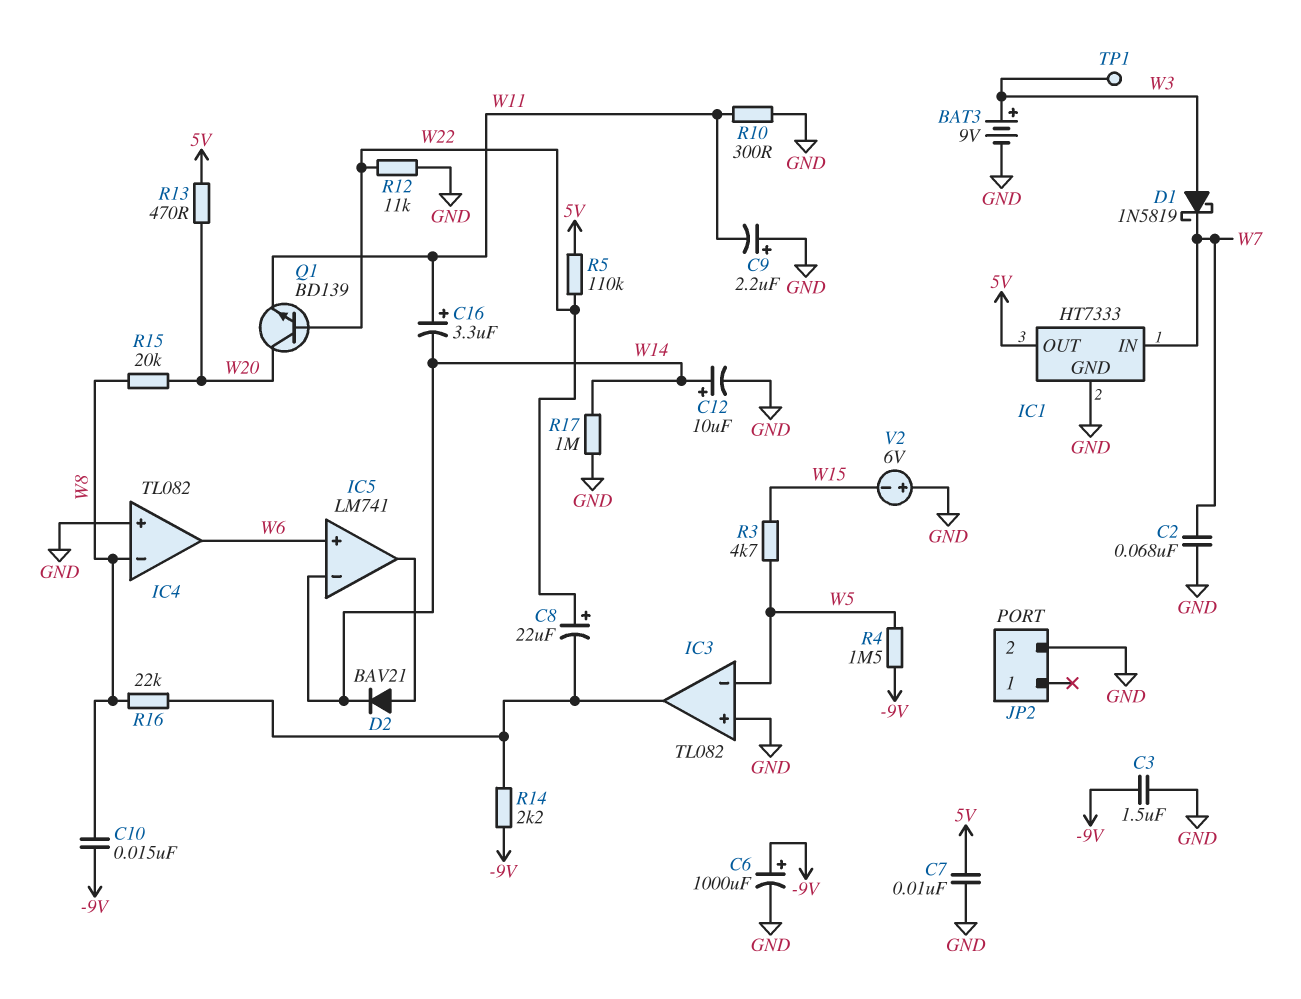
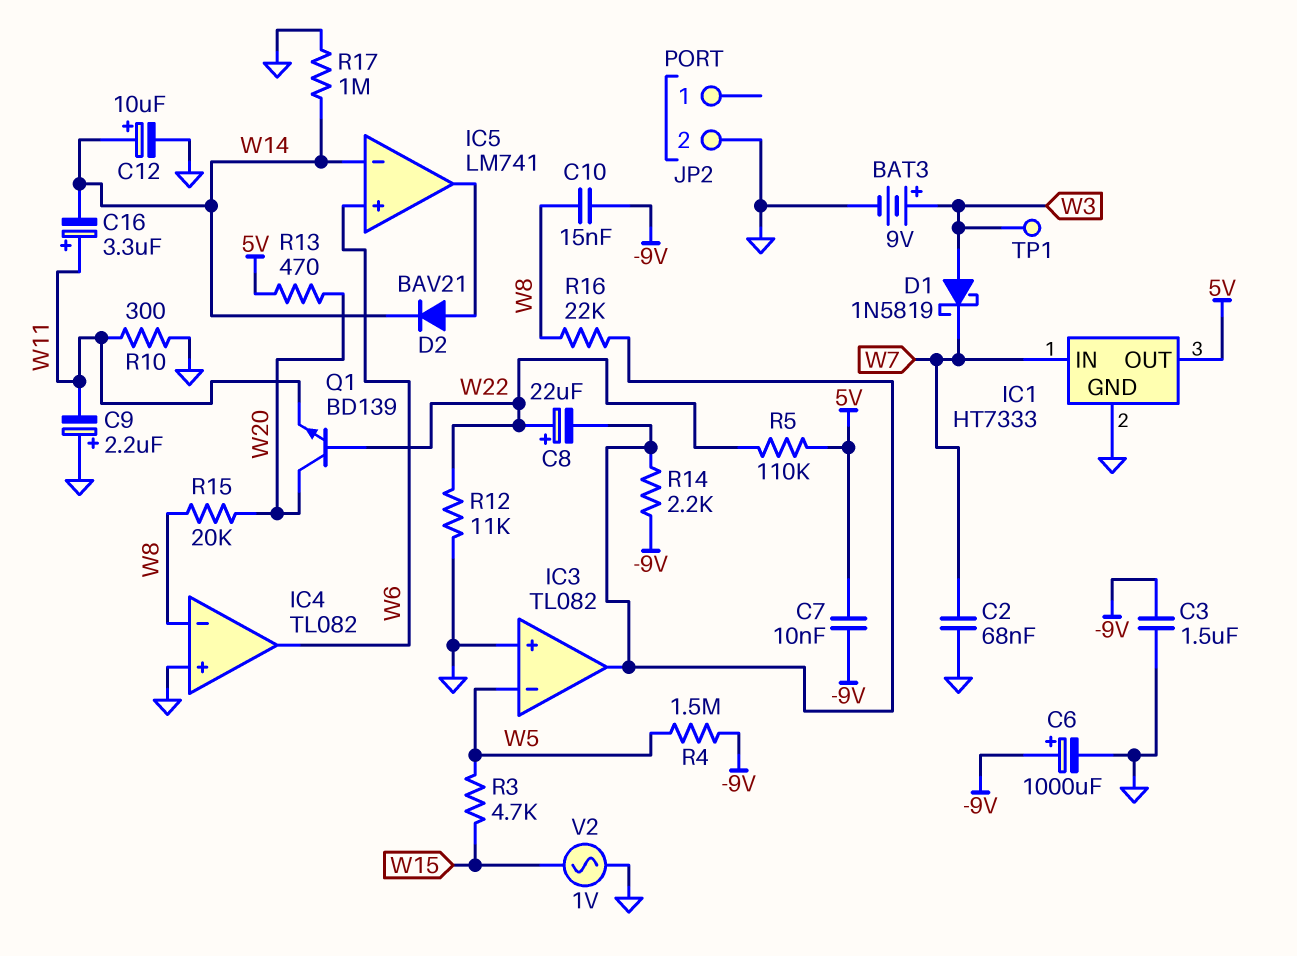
C7: 10nF (5V, GND) -> 10nF (-9V, 5V)
V2: 6V (plus GND, minus W15) -> AC 1V (GND, W15)

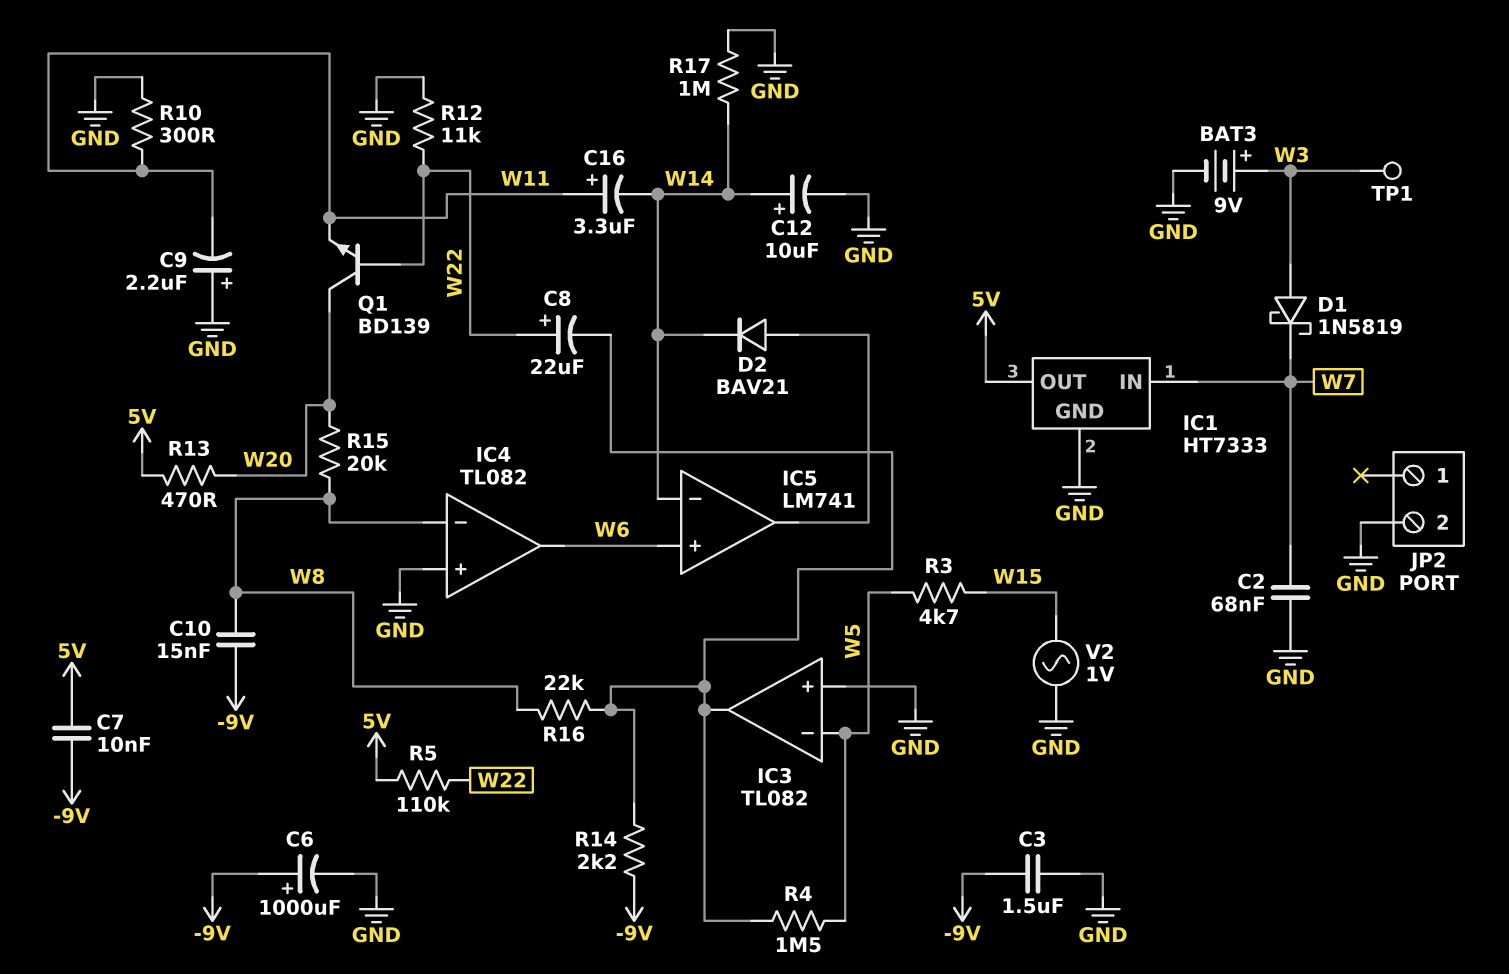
R4: 1.5M (-9V, W5) -> 1.5M (IC3/out, W5)

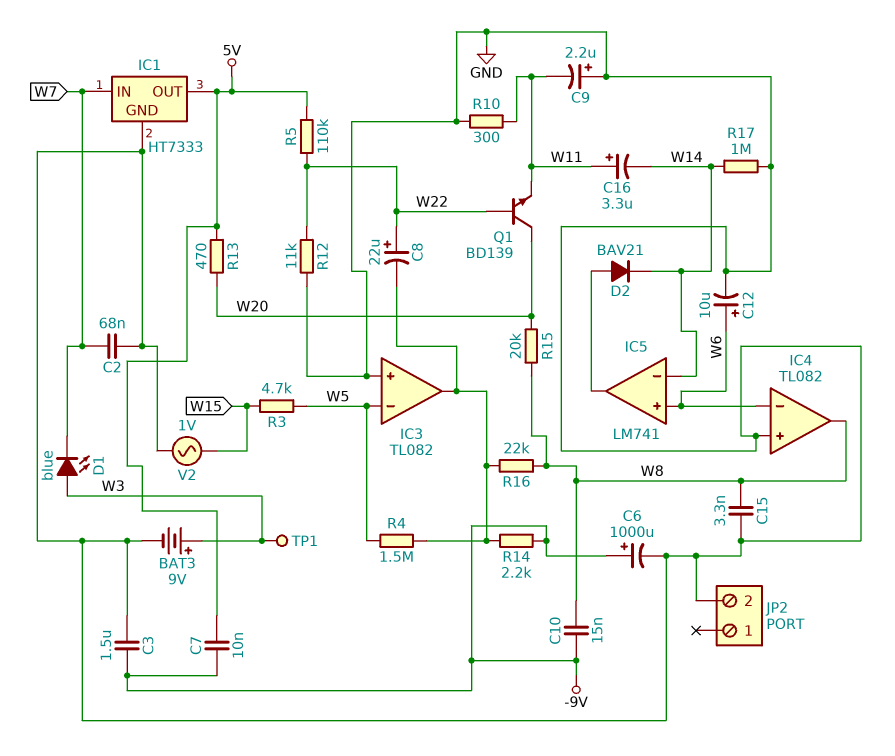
C12: 10uF (plus W14, minus GND) -> 10uF (plus W6, minus GND)
C15: none -> 3.3nF (GND, W8)
D1: schottky 1N5819 (A W3, K W7) -> LED blue (A W3, K W7)
IC4 pin in-: W8 -> W6
IC4 pin out: W6 -> W8

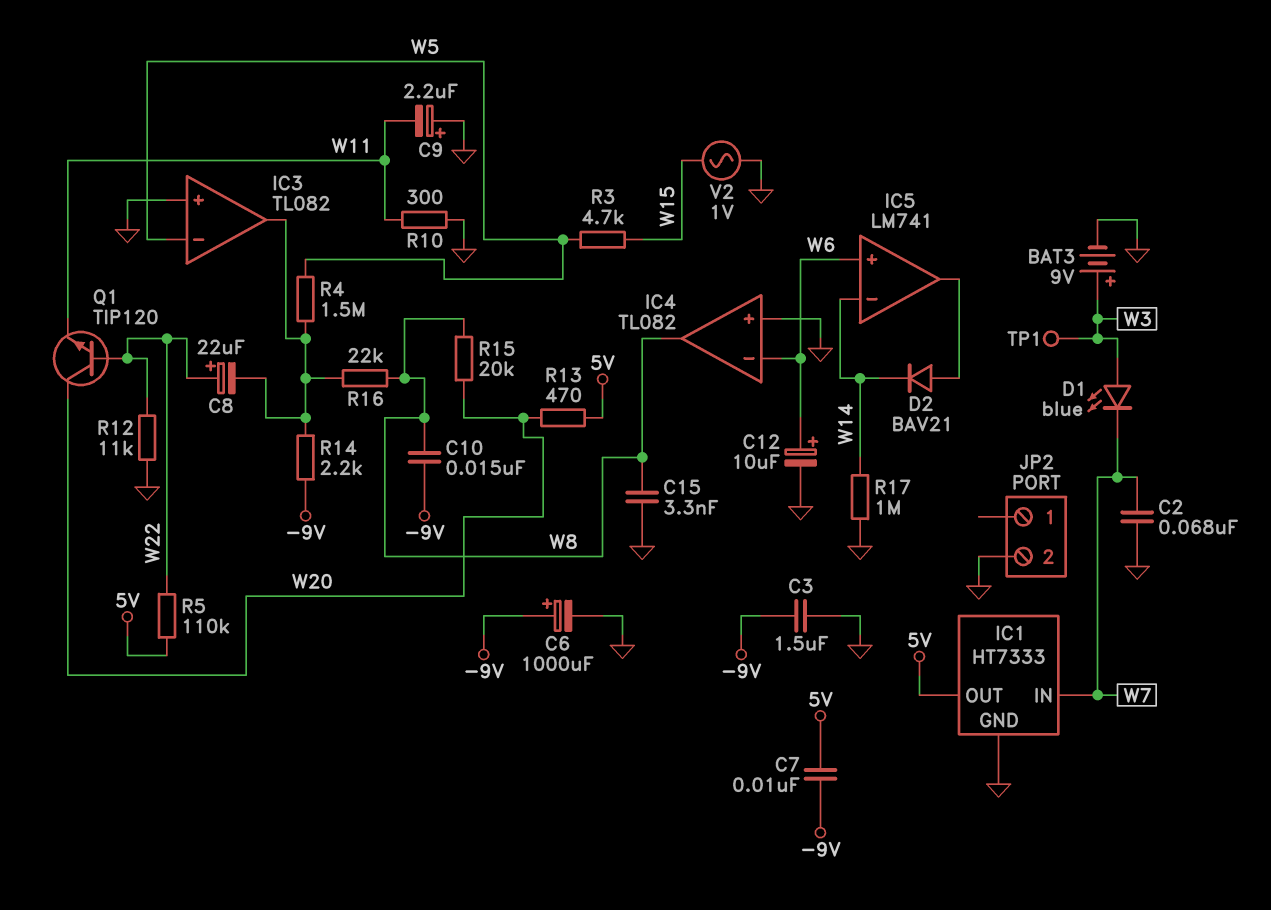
C16: 3.3uF (plus W11, minus W14) -> none
Q1: NPN BD139 (B W22, C W20, E W11) -> NPN TIP120 (B W22, C W20, E W11)

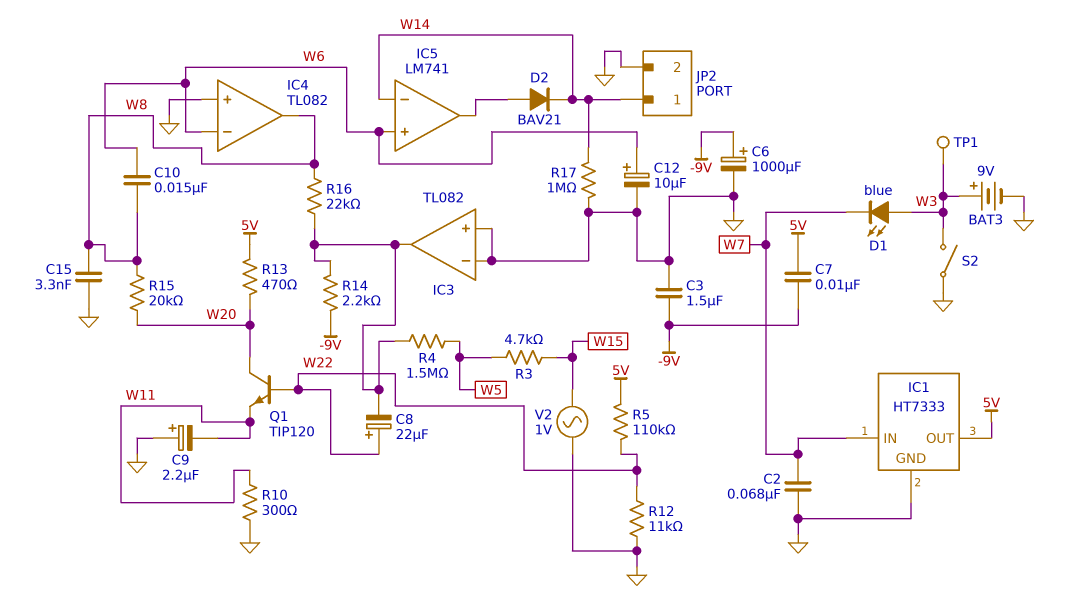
C10: 15nF (-9V, W8) -> 15nF (W6, W8)
IC3 pin in-: W5 -> GND
JP2 pin 1: none -> W14
S2: none -> switch (GND, W3)

